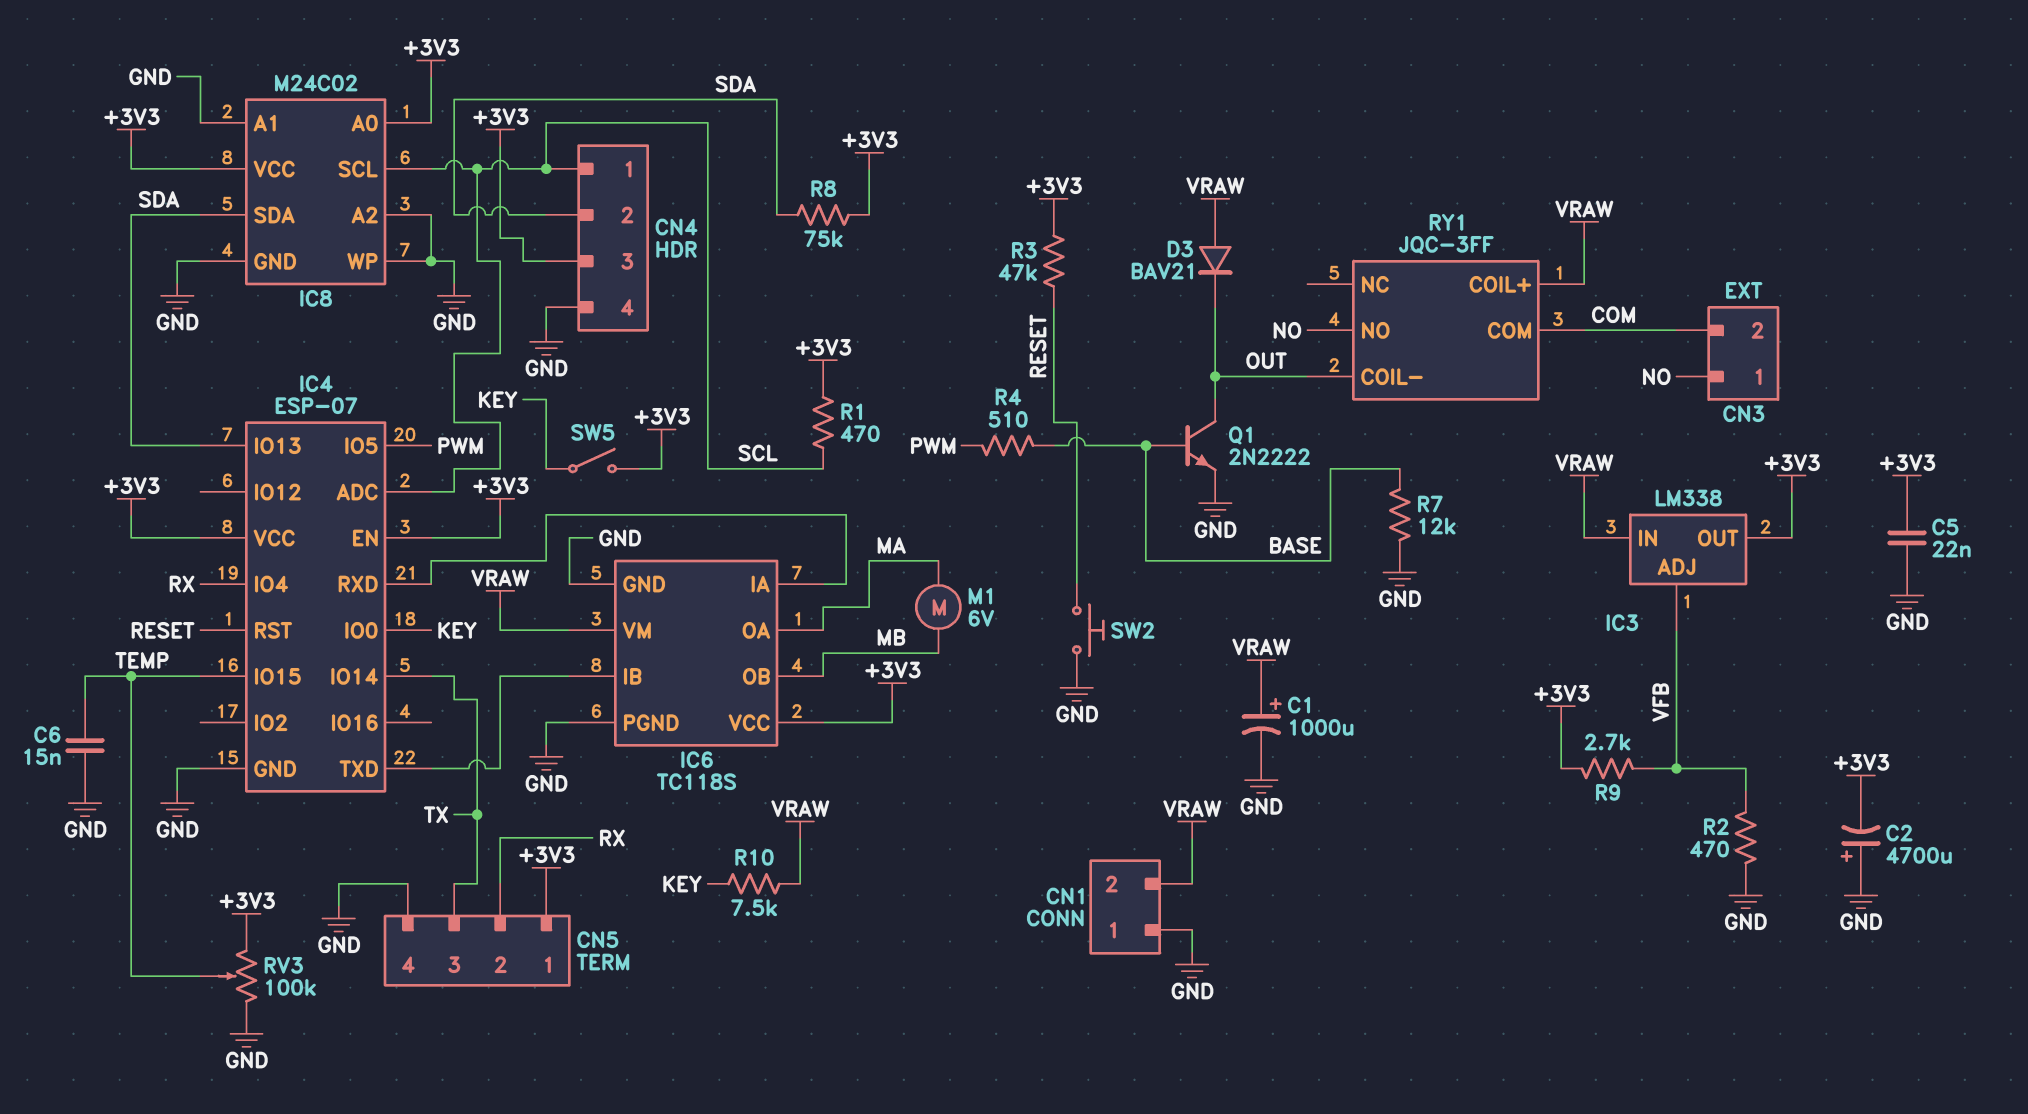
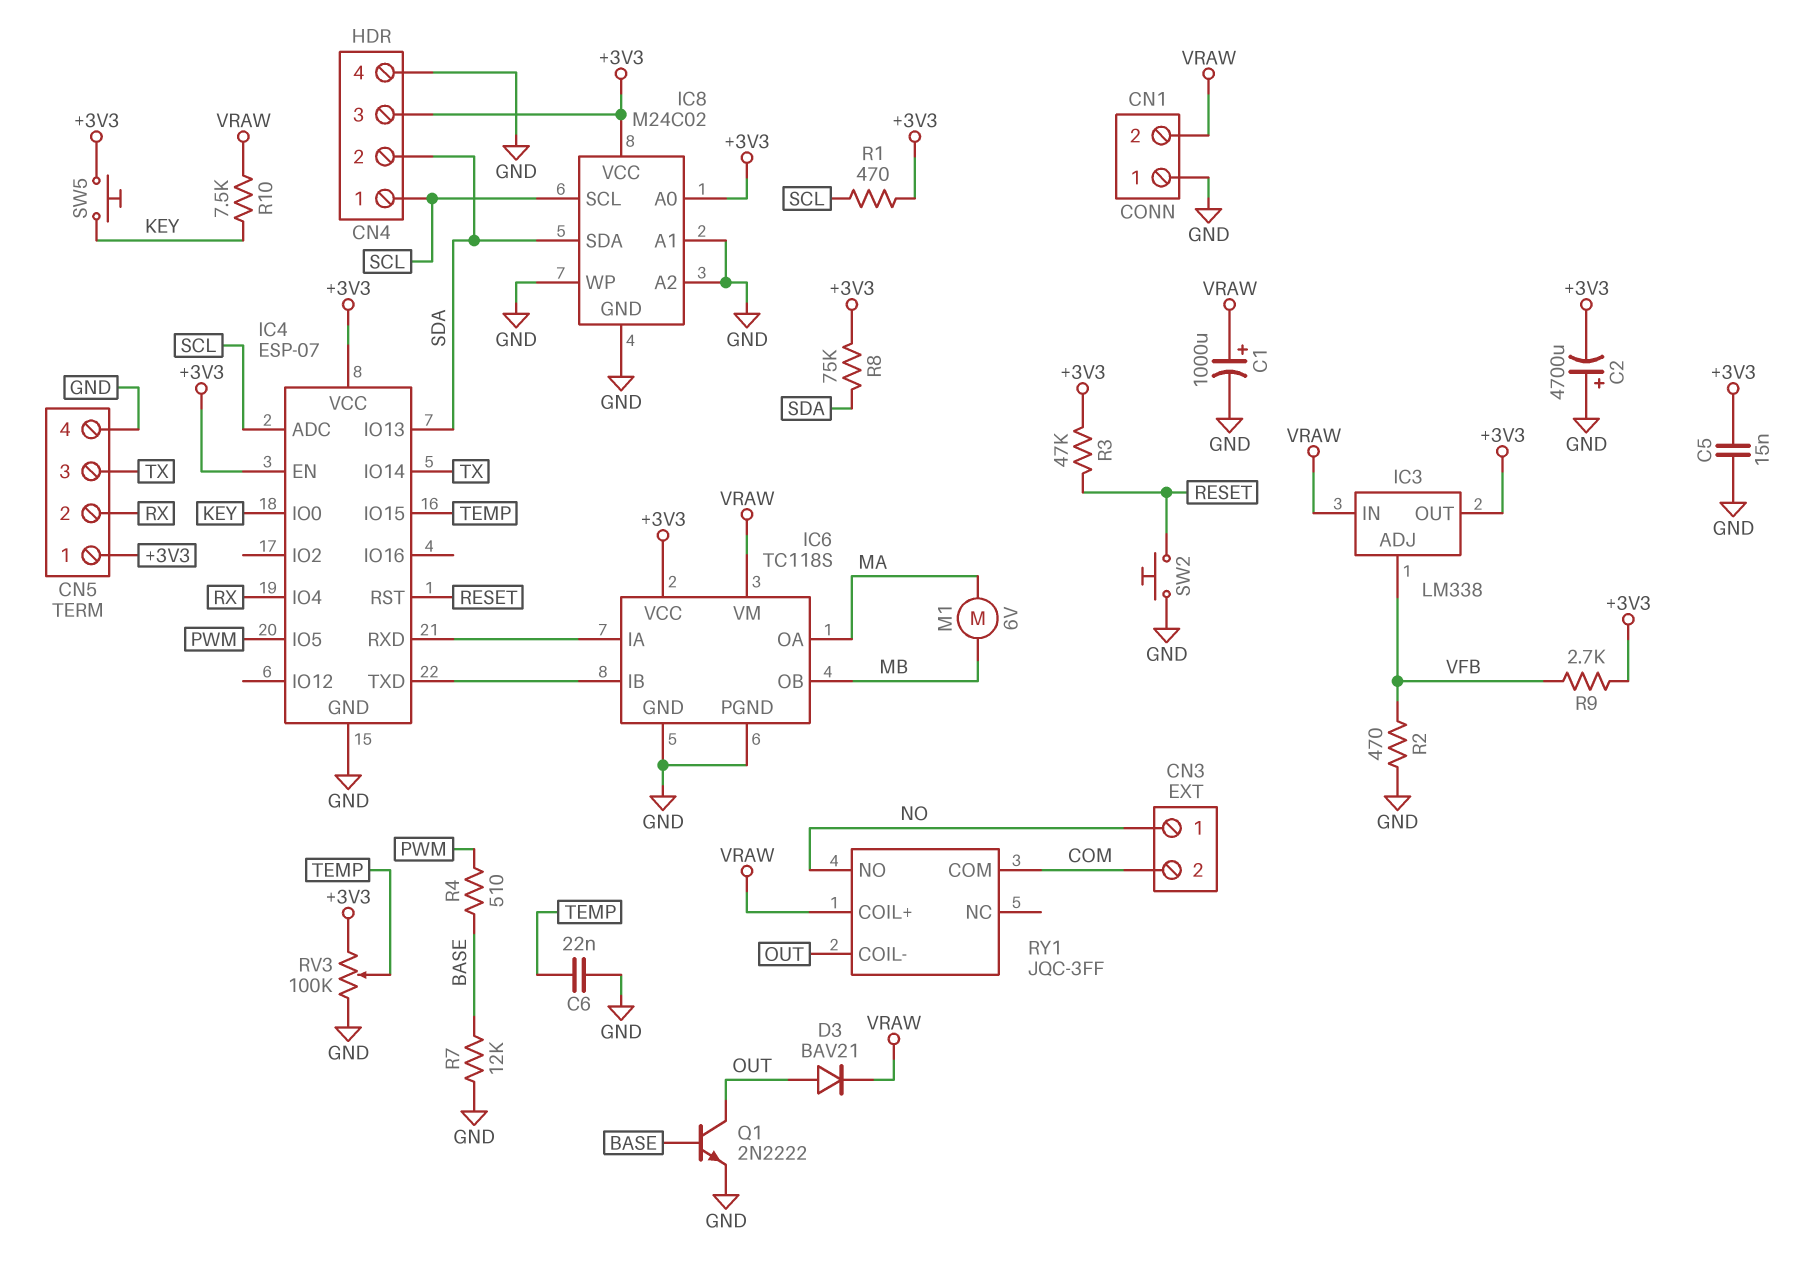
C5: 22nF (+3V3, GND) -> 15nF (+3V3, GND)
C6: 15nF (GND, TEMP) -> 22nF (GND, TEMP)
D3: diode BAV21 (A VRAW, K OUT) -> diode BAV21 (A OUT, K VRAW)
SW5: switch (+3V3, KEY) -> button (+3V3, KEY)

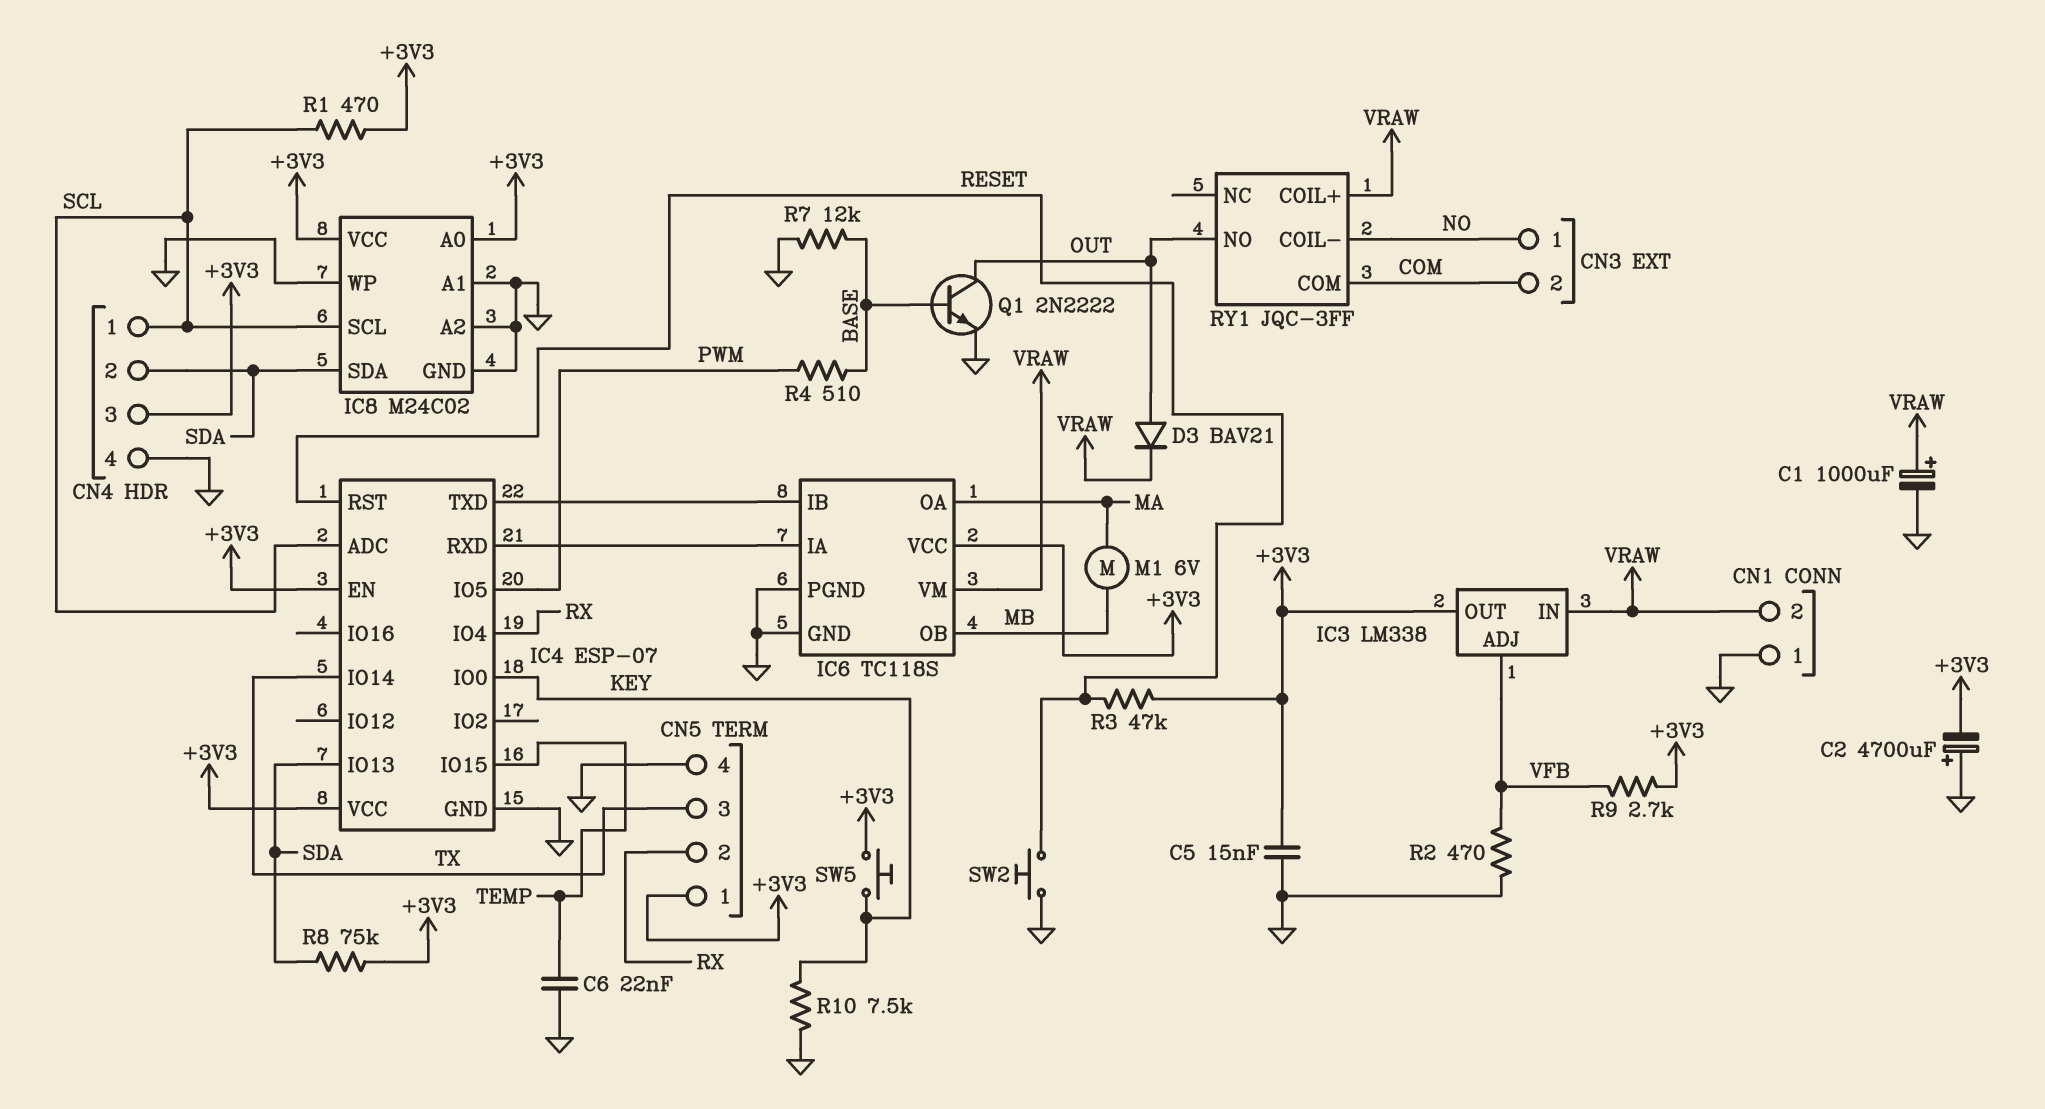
R10: 7.5k (KEY, VRAW) -> 7.5k (GND, KEY)
RV3: 100k (+3V3, GND, wiper TEMP) -> none
RY1 pin COIL-: OUT -> NO
RY1 pin NO: NO -> OUT

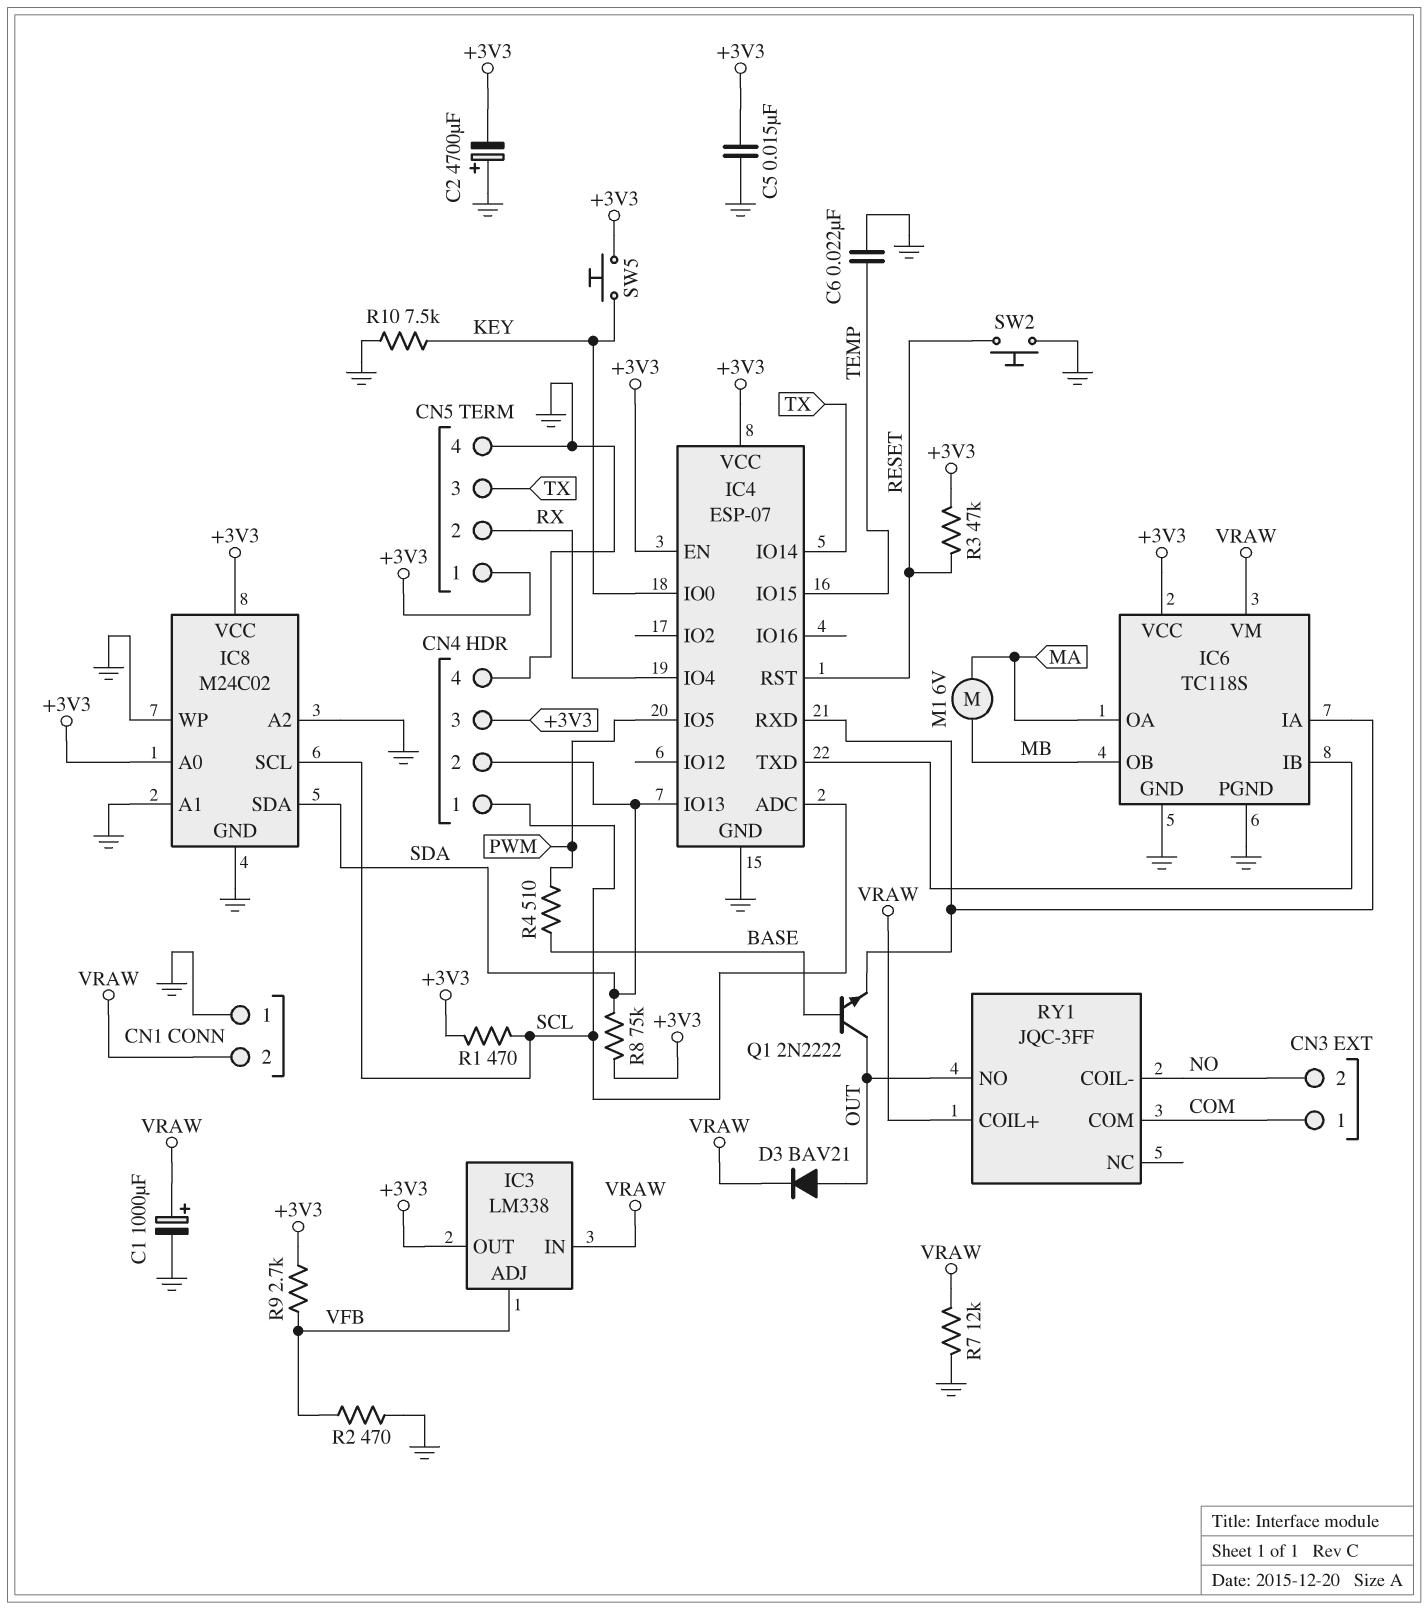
CN3 pin 1: NO -> COM
CN3 pin 2: COM -> NO
Q1: NPN 2N2222 (B BASE, C OUT, E GND) -> NPN 2N2222 (B BASE, C OUT, E IC4/RXD)
R7: 12k (BASE, GND) -> 12k (GND, VRAW)

